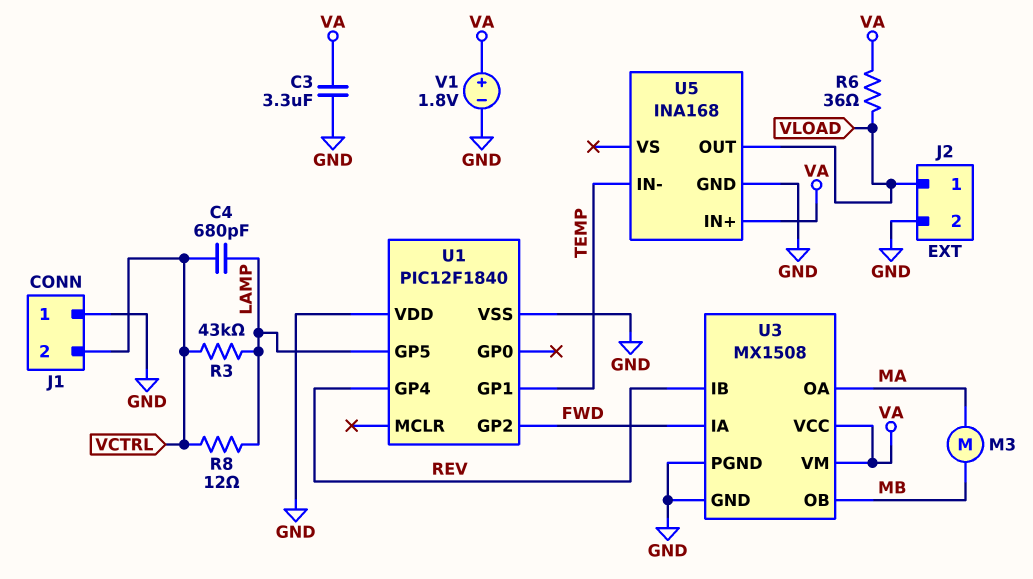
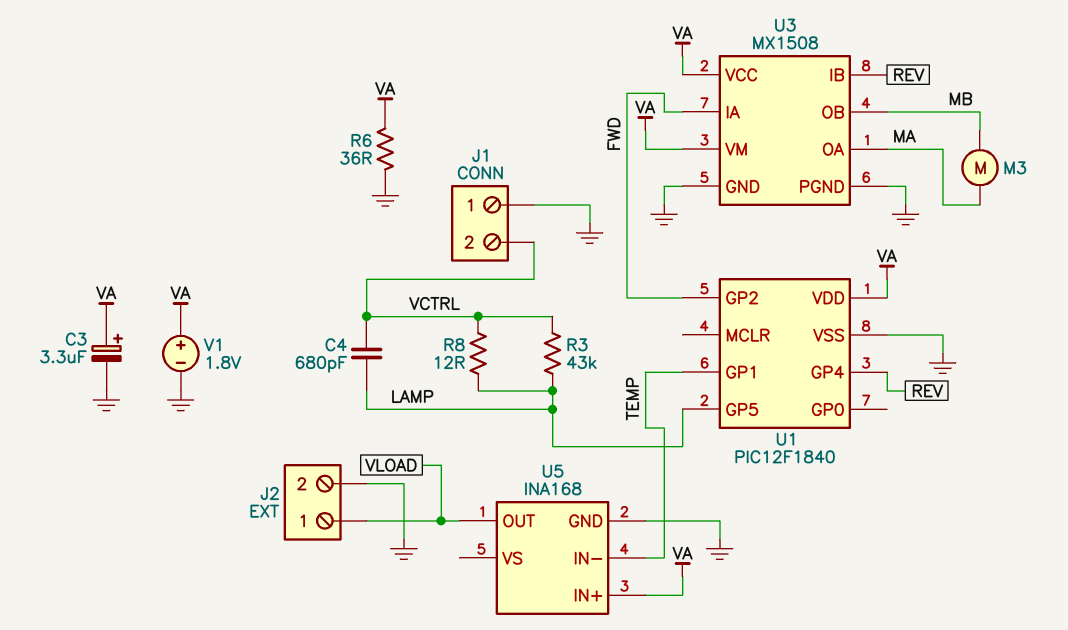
C3: 3.3uF (GND, VA) -> 3.3uF (plus VA, minus GND)
R6: 36 (VA, VLOAD) -> 36 (GND, VA)
U1 pin VDD: GND -> VA

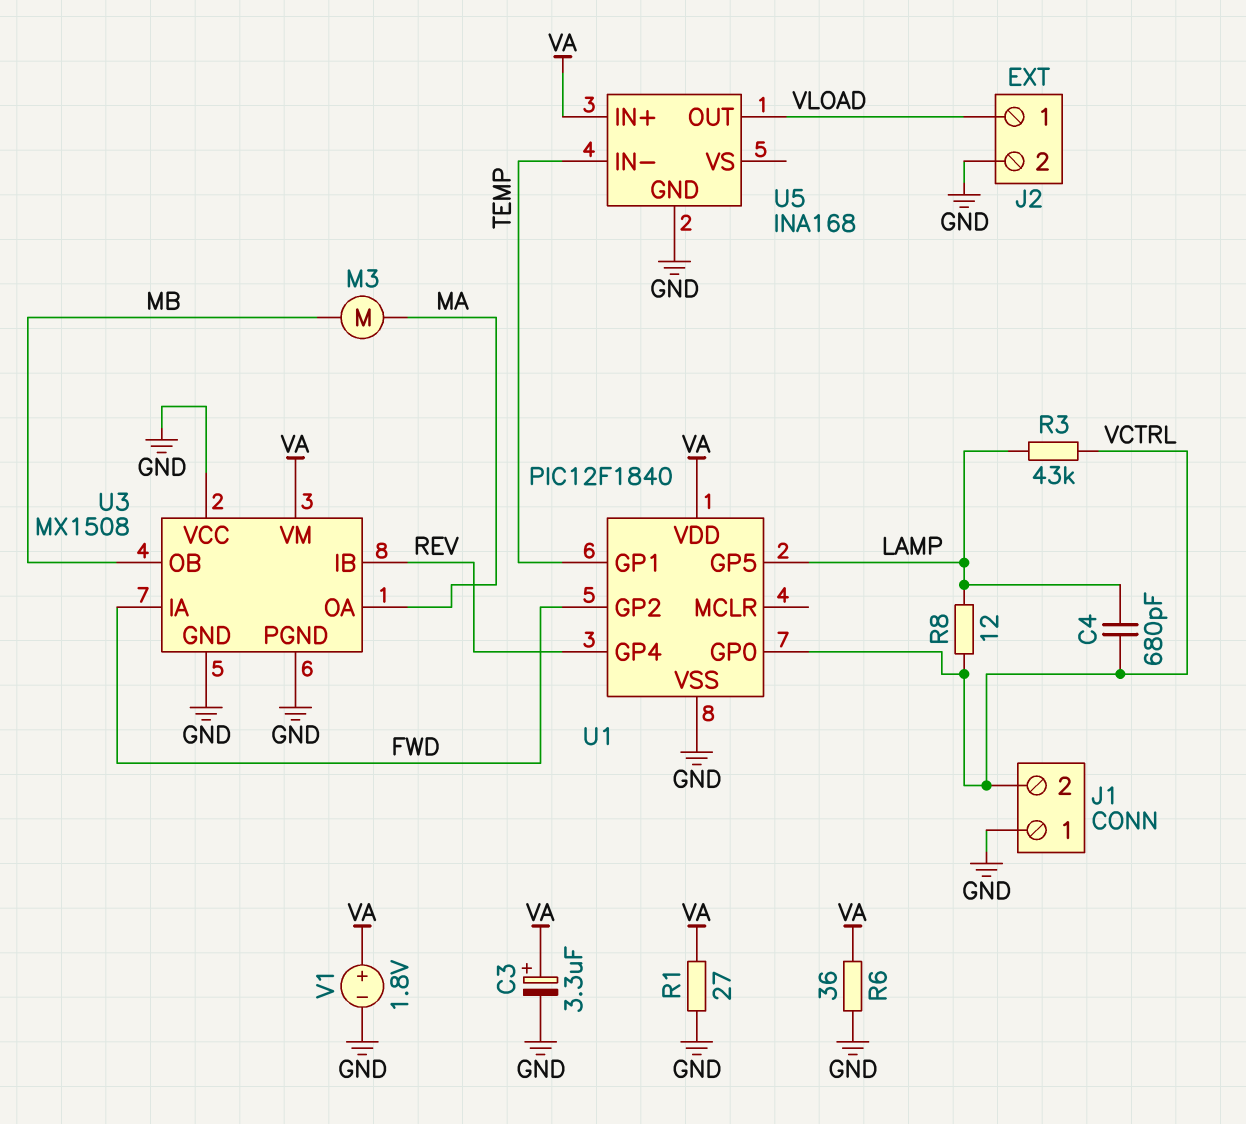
R1: none -> 27 (GND, VA)
U1 pin GP0: none -> VCTRL
U3 pin VCC: VA -> GND

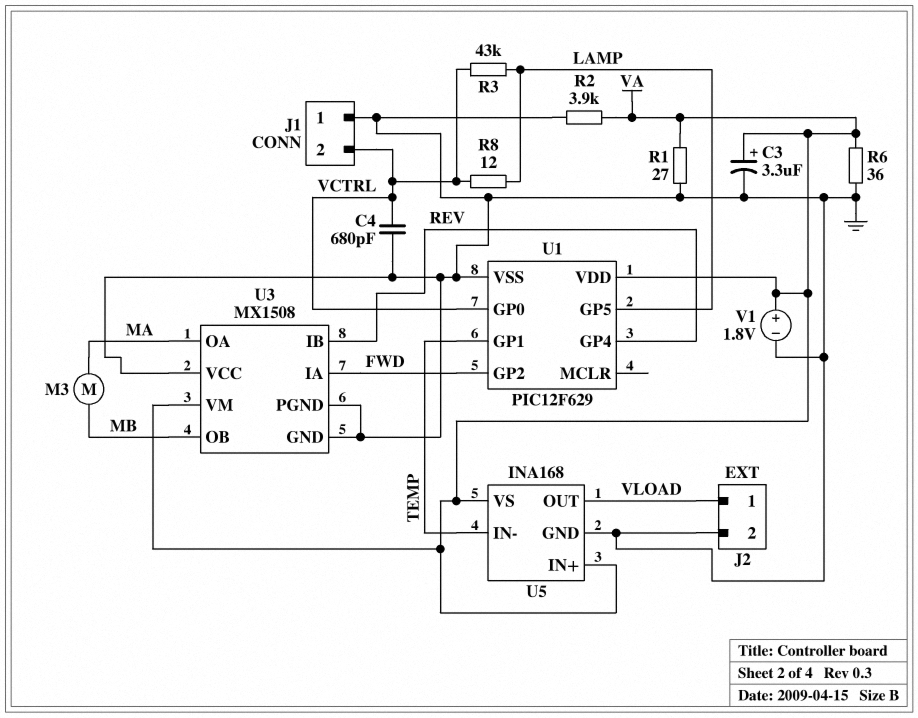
C4: 680pF (LAMP, VCTRL) -> 680pF (GND, VCTRL)
R2: none -> 3.9k (GND, VA)
U1: PIC12F1840 -> PIC12F629
U5 pin VS: none -> VA

